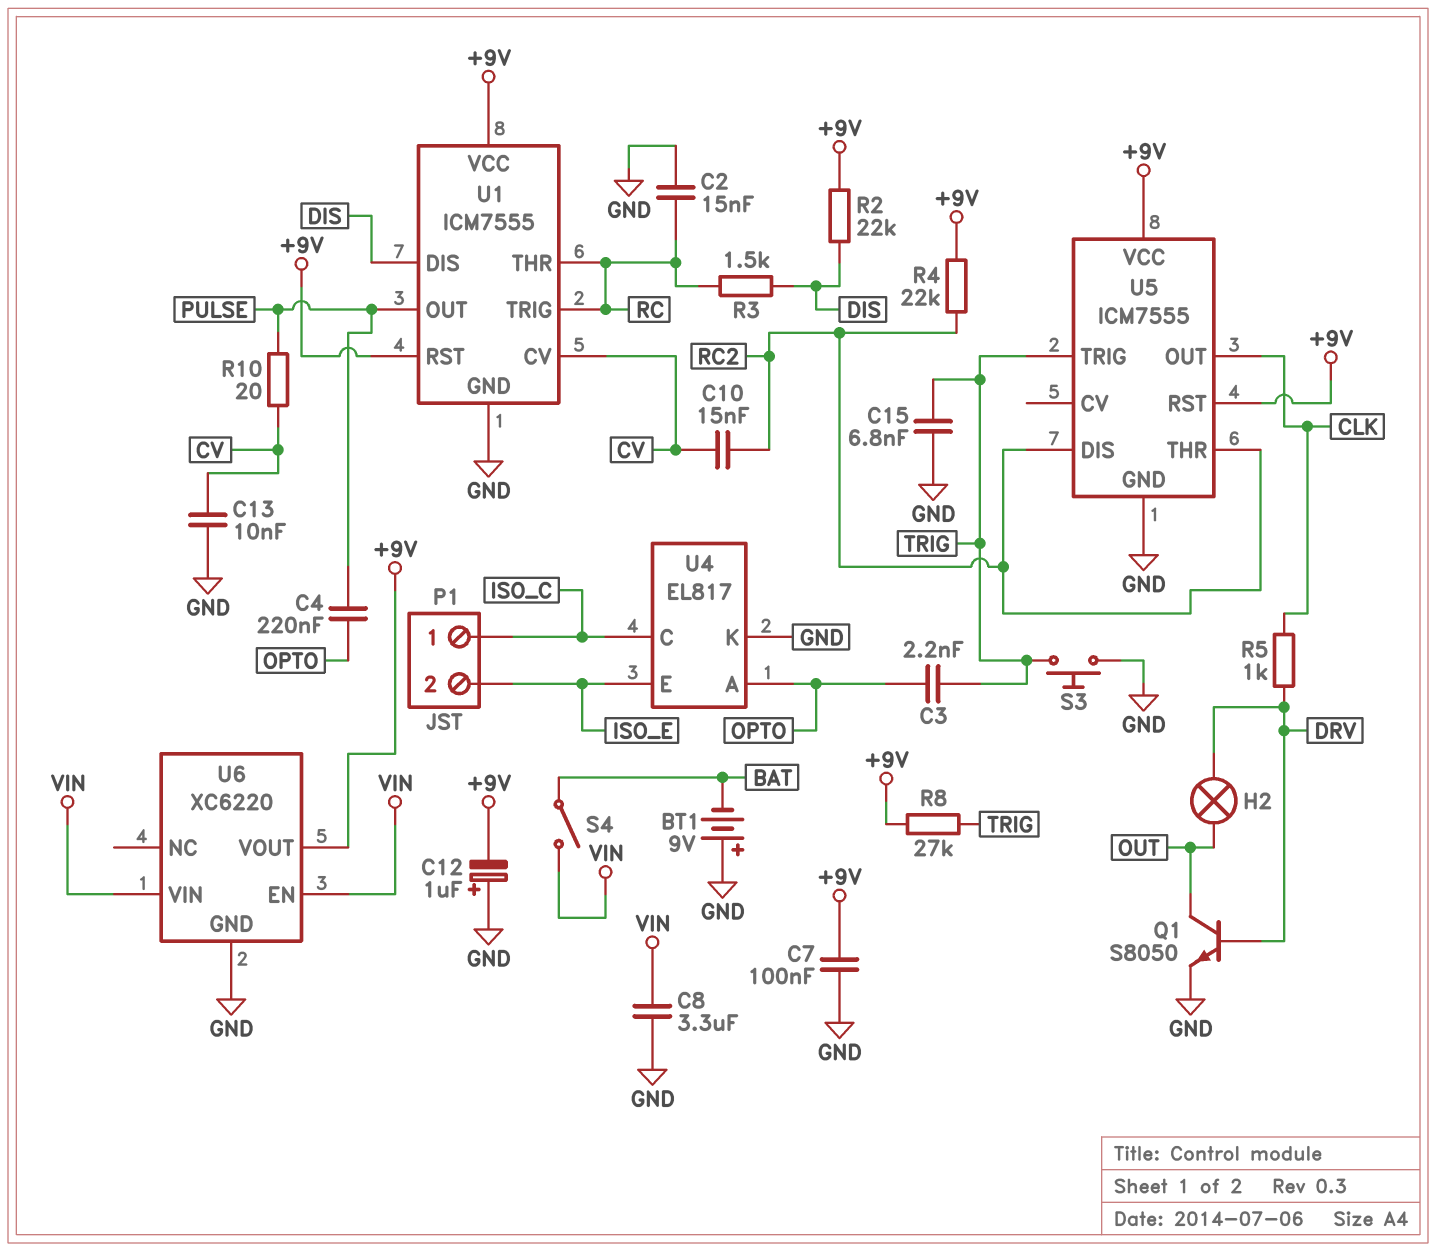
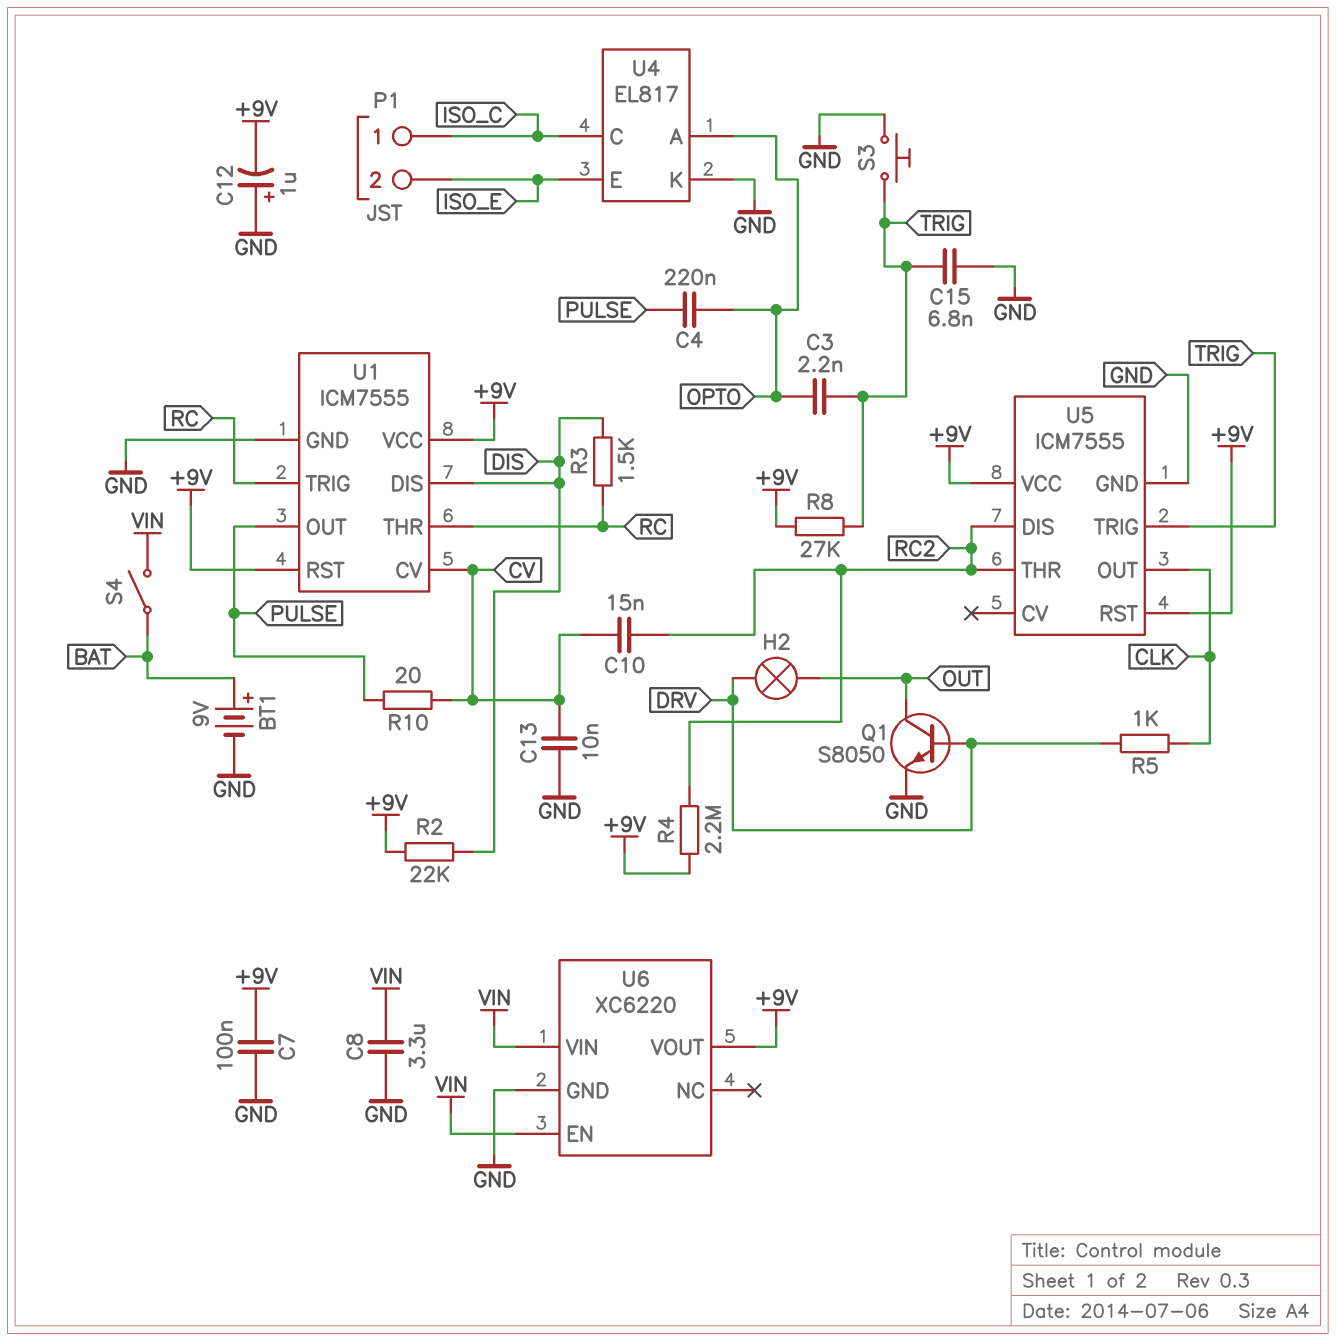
BT1: 9V (plus GND, minus BAT) -> 9V (plus BAT, minus GND)
C2: 15nF (GND, RC) -> none
R4: 22k (+9V, RC2) -> 2.2M (+9V, RC2)

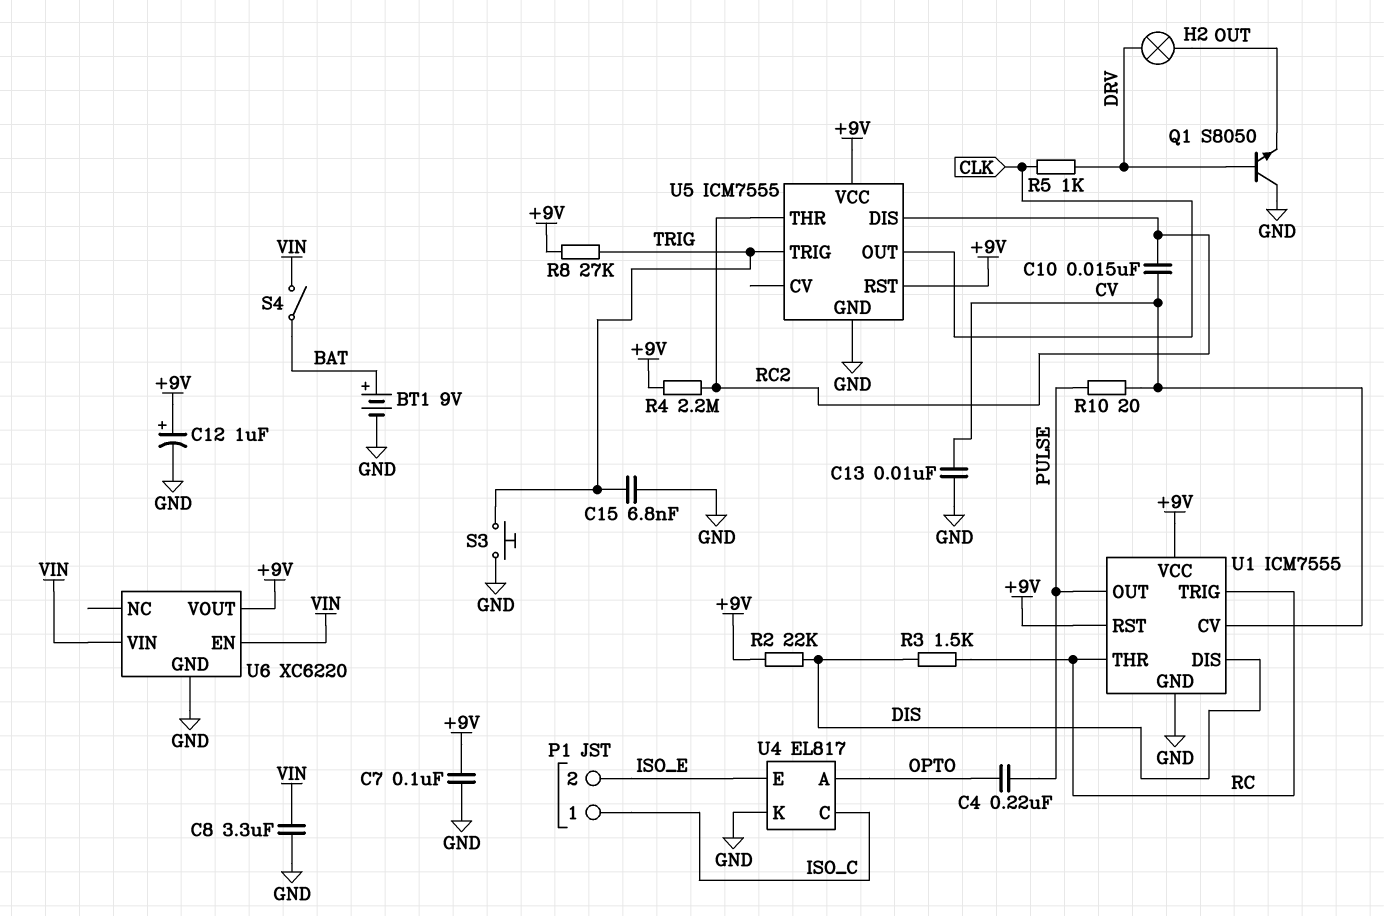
C3: 2.2nF (OPTO, TRIG) -> none
C12: 1uF (plus GND, minus +9V) -> 1uF (plus +9V, minus GND)
Q1: NPN S8050 (B DRV, C OUT, E GND) -> NPN S8050 (B DRV, C GND, E OUT)

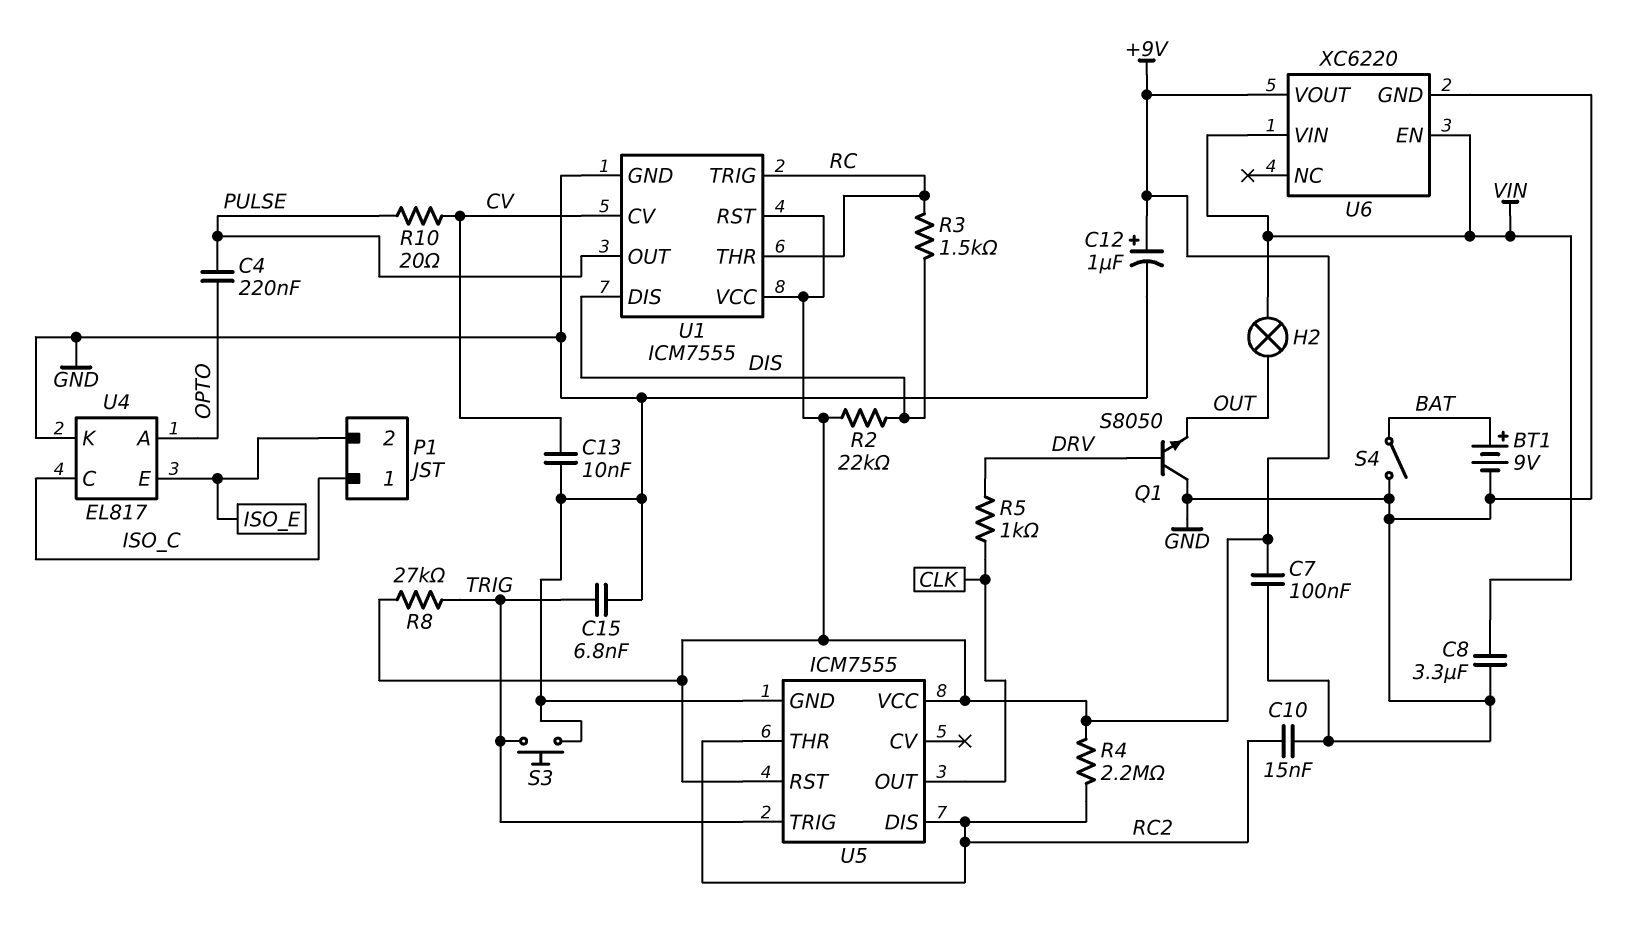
C10: 15nF (CV, RC2) -> 15nF (GND, RC2)
H2: lamp (DRV, OUT) -> lamp (OUT, VIN)
S4: switch (BAT, VIN) -> switch (BAT, GND)

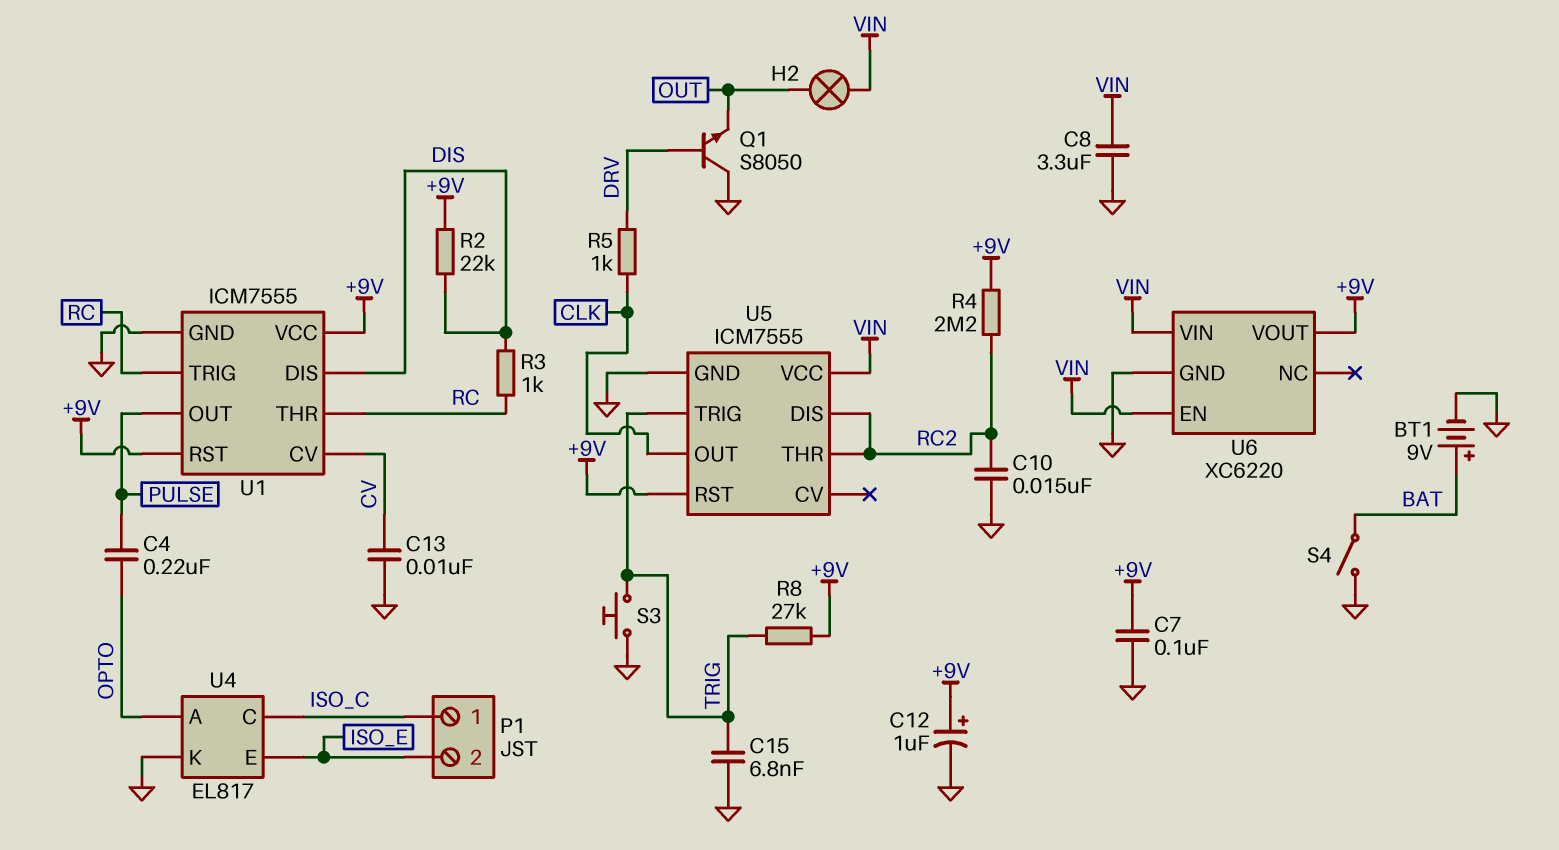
R3: 1.5k (DIS, RC) -> 1k (DIS, RC)
R10: 20 (CV, PULSE) -> none
U5 pin VCC: +9V -> VIN

